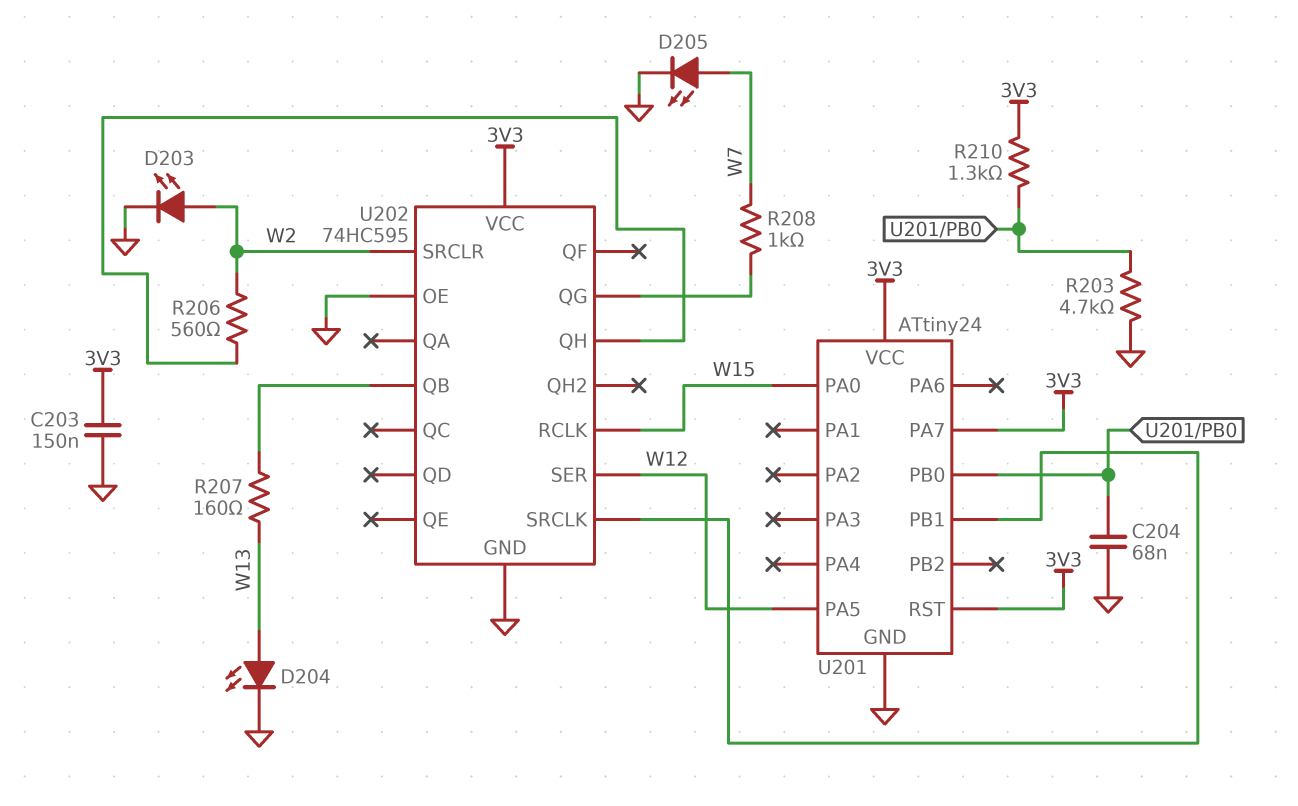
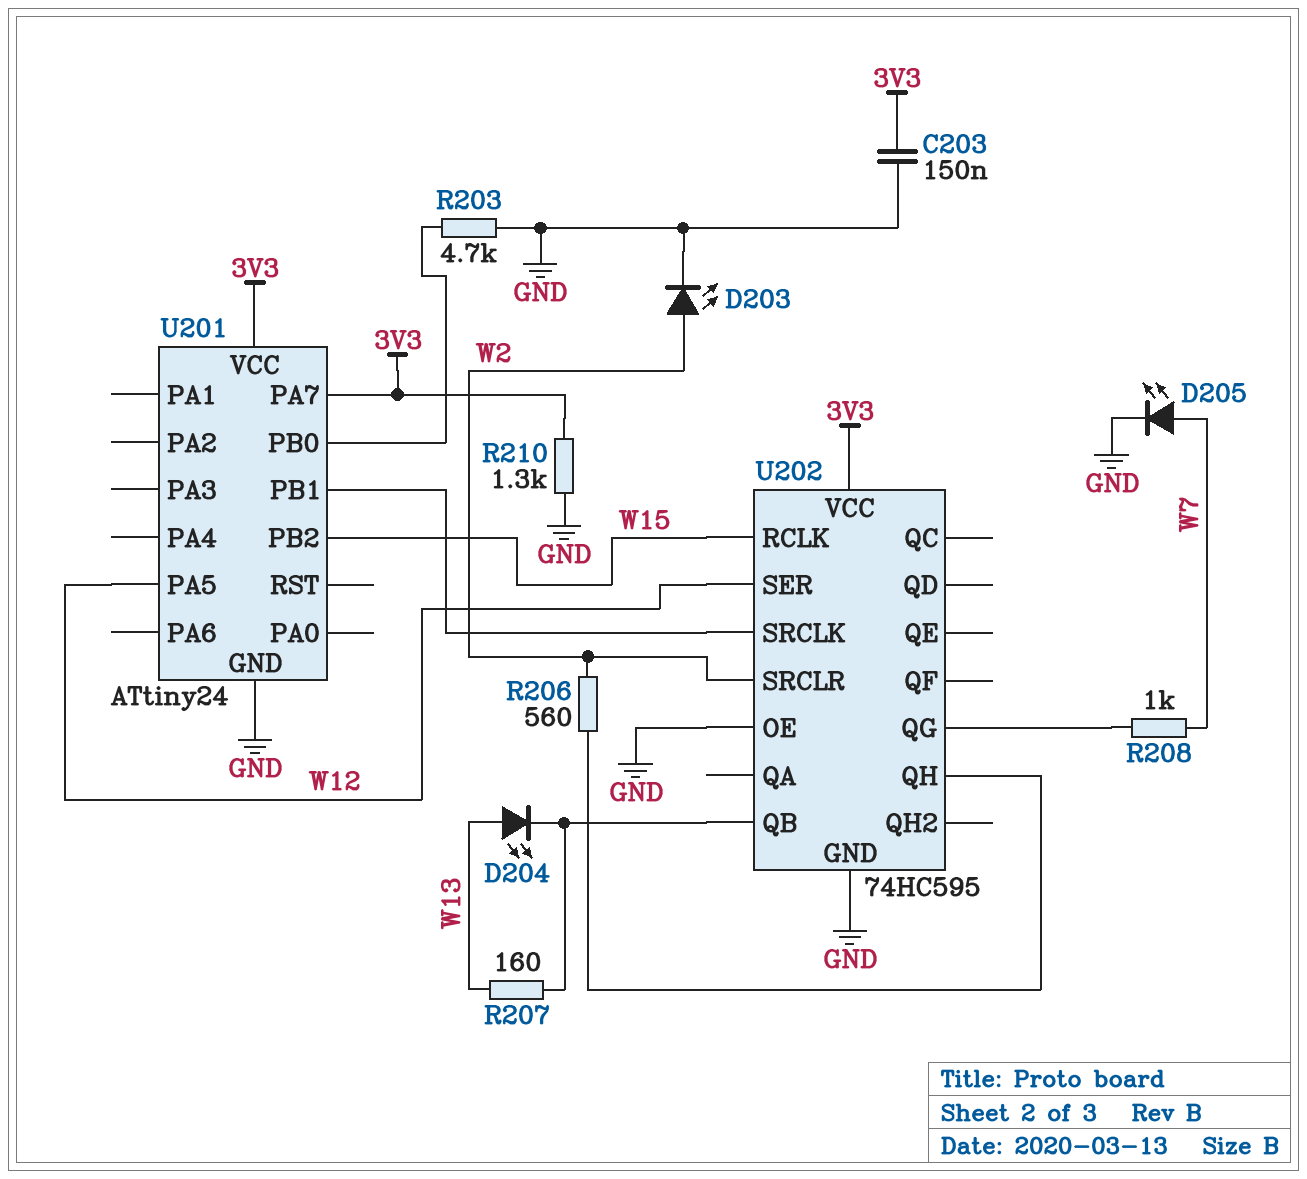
C204: 68nF (GND, U201/PB0) -> none
D204: LED (A W13, K GND) -> LED (A W13, K U202/QB)
R210: 1.3k (3V3, U201/PB0) -> 1.3k (3V3, GND)
U201 pin PA0: W15 -> none
U201 pin PB2: none -> W15
U201 pin RST: 3V3 -> none

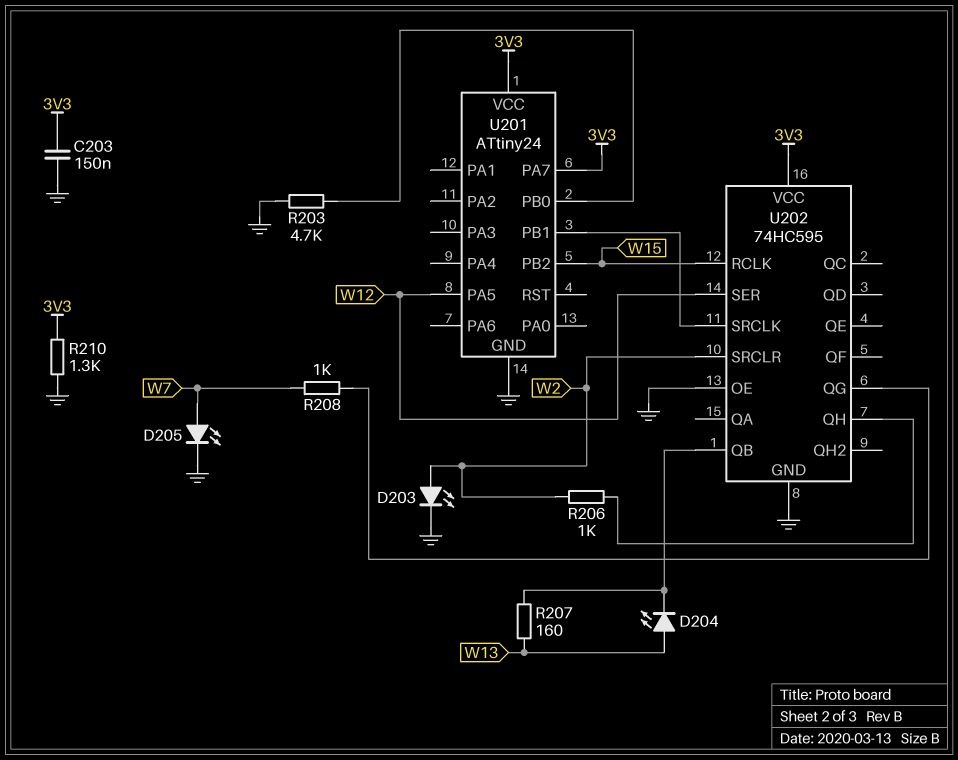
R206: 560 (U202/QH, W2) -> 1k (U202/QH, W2)

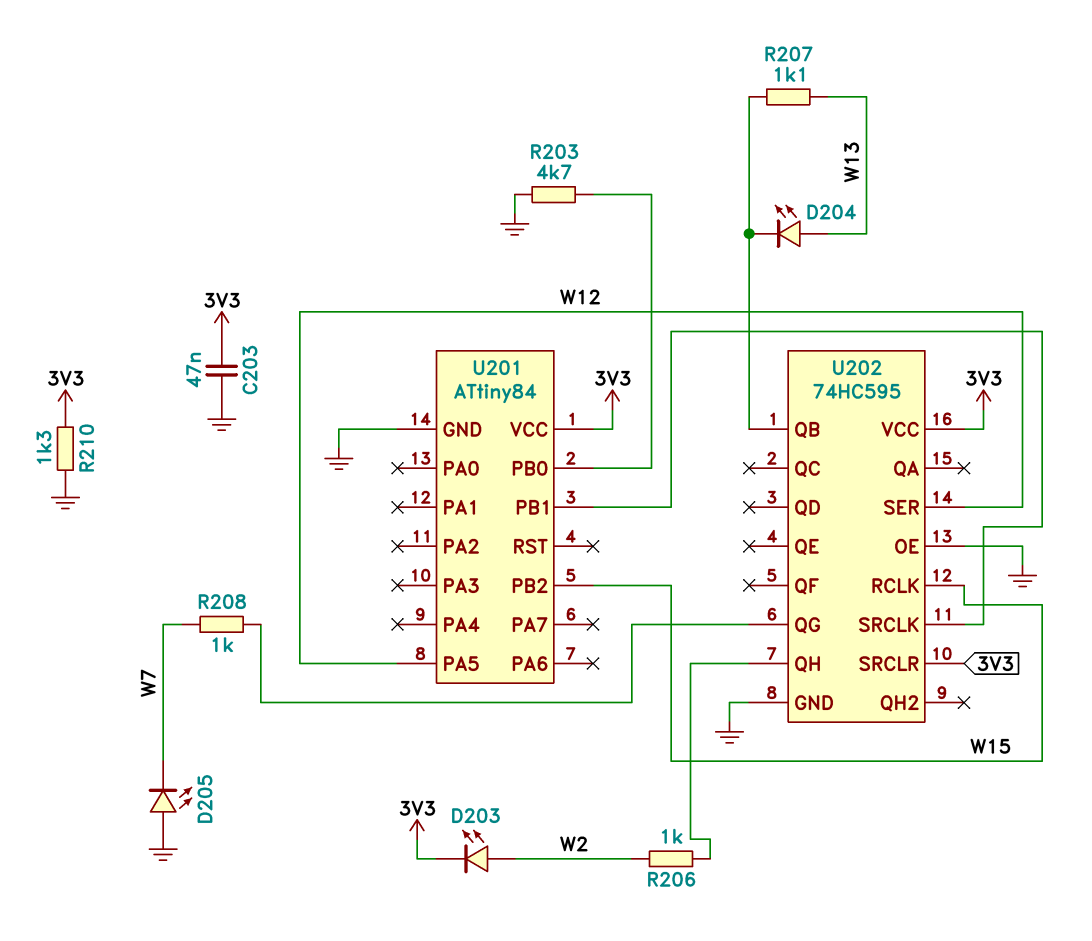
C203: 150nF (3V3, GND) -> 47nF (3V3, GND)
D203: LED (A W2, K GND) -> LED (A W2, K 3V3)
D205: LED (A W7, K GND) -> LED (A GND, K W7)
R207: 160 (U202/QB, W13) -> 1.1k (U202/QB, W13)
U201: ATtiny24 -> ATtiny84
U201 pin PA7: 3V3 -> none
U202 pin SRCLR: W2 -> 3V3

